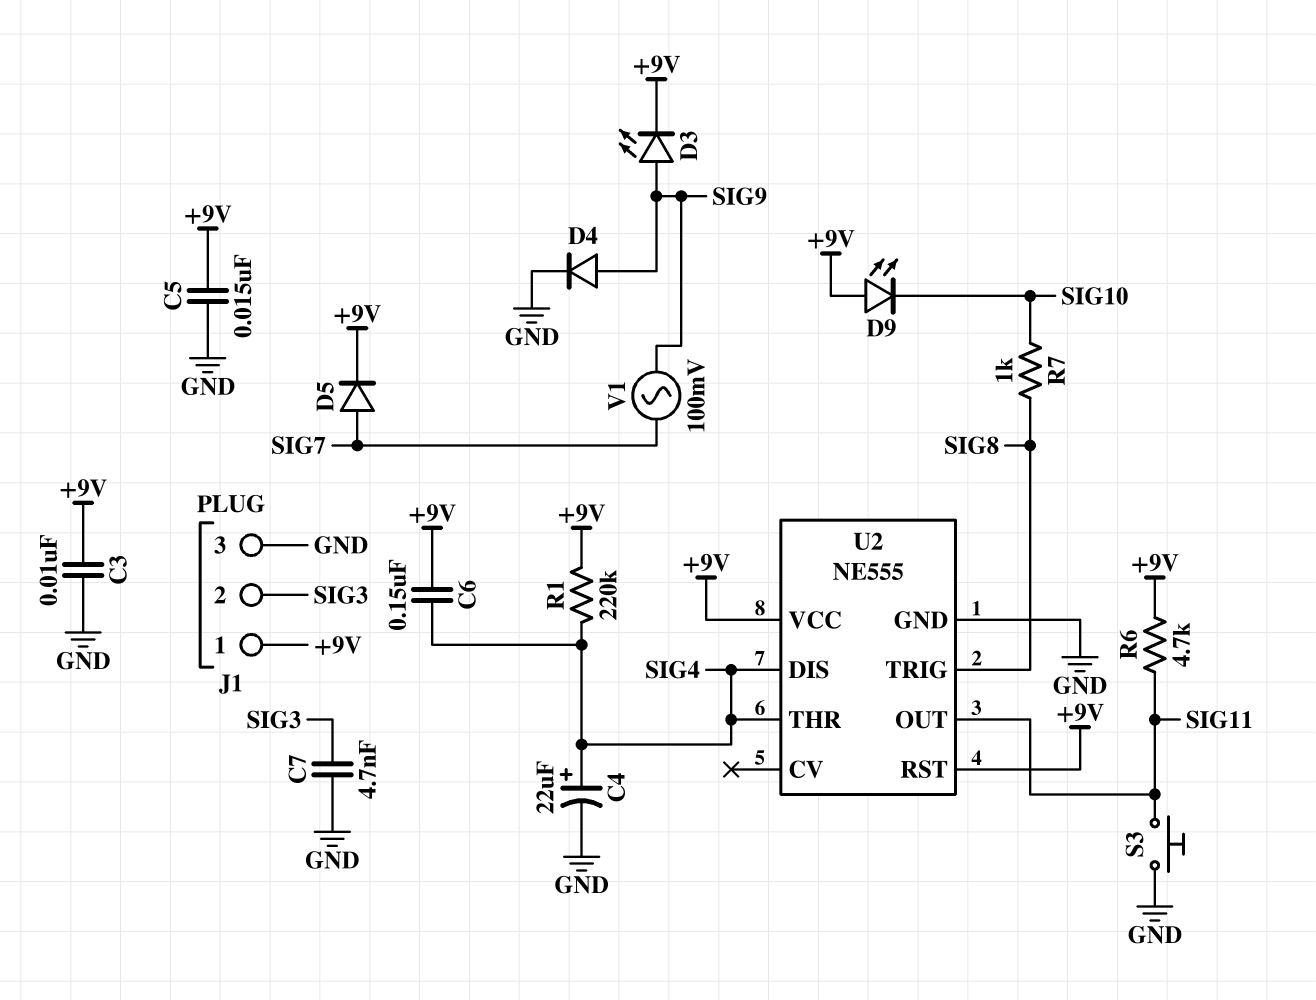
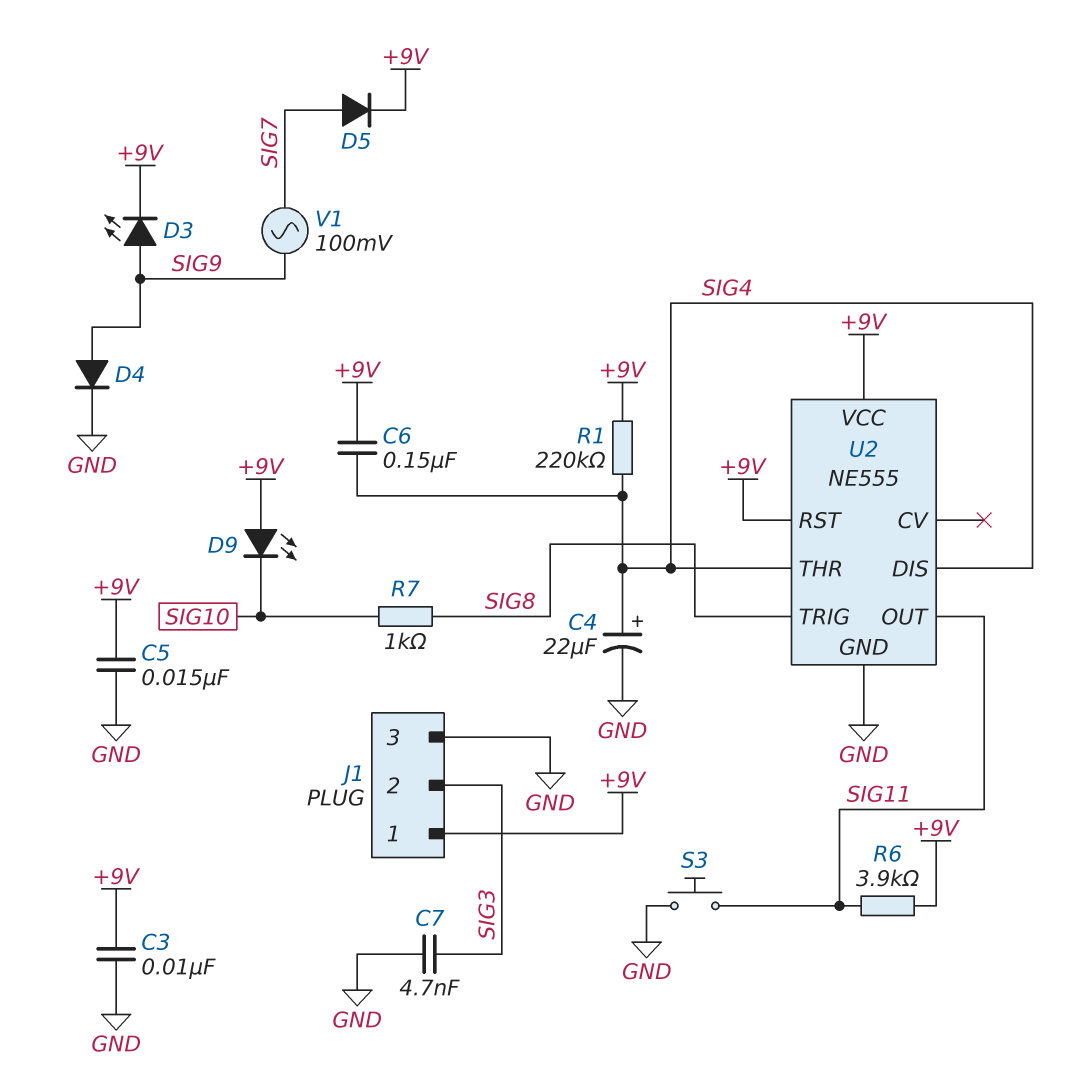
R6: 4.7k (+9V, SIG11) -> 3.9k (+9V, SIG11)

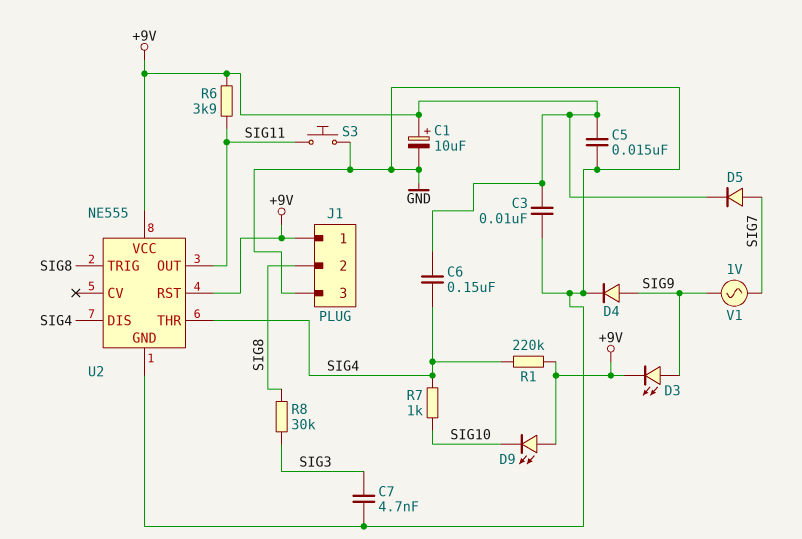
C1: none -> 10uF (plus +9V, minus GND)
C4: 22uF (plus SIG4, minus GND) -> none
J1 pin 2: SIG3 -> SIG8
R7: 1k (SIG8, SIG10) -> 1k (SIG4, SIG10)
R8: none -> 30k (SIG3, SIG8)
V1: AC 100mV (SIG7, SIG9) -> AC 1V (SIG7, SIG9)

